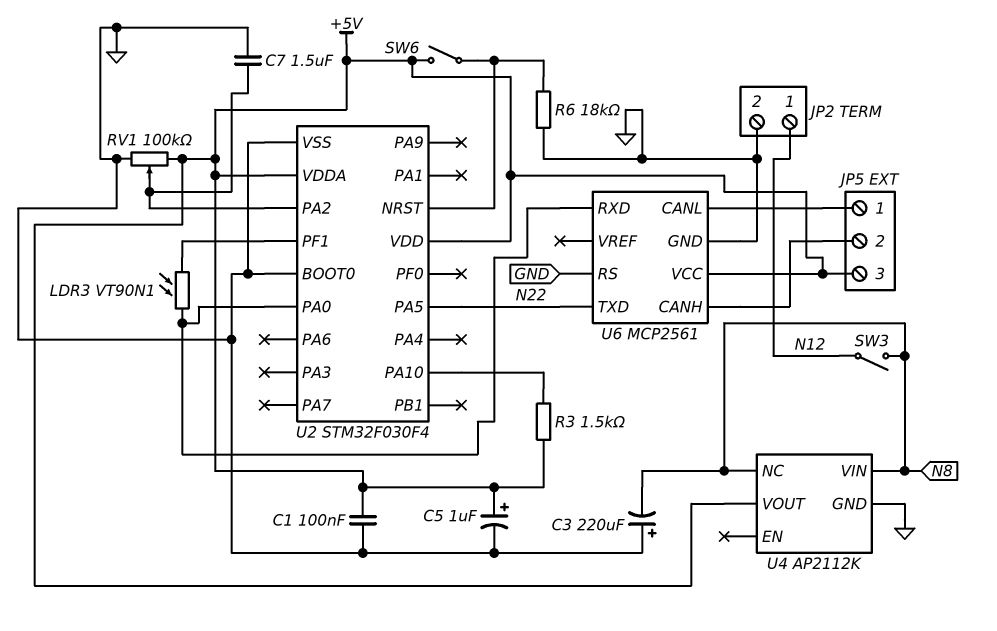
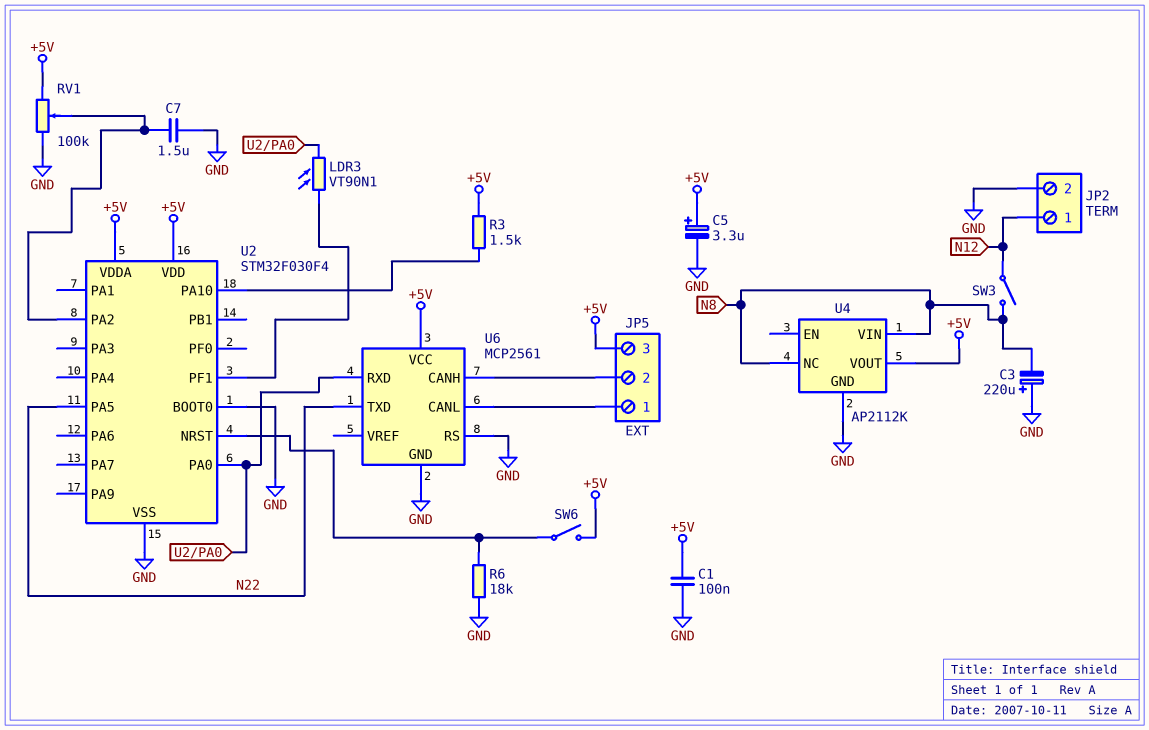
C5: 1uF (plus +5V, minus GND) -> 3.3uF (plus +5V, minus GND)

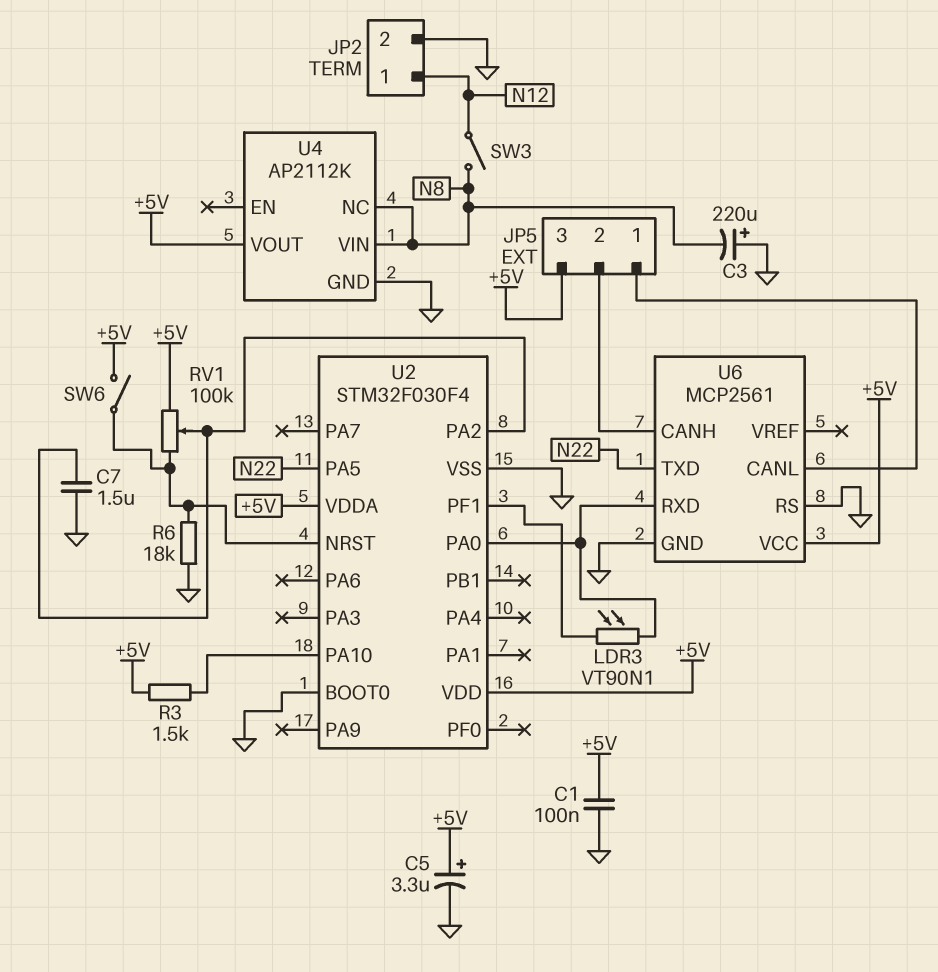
RV1: 100k (+5V, GND, wiper U2/PA2) -> 100k (+5V, U2/NRST, wiper U2/PA2)

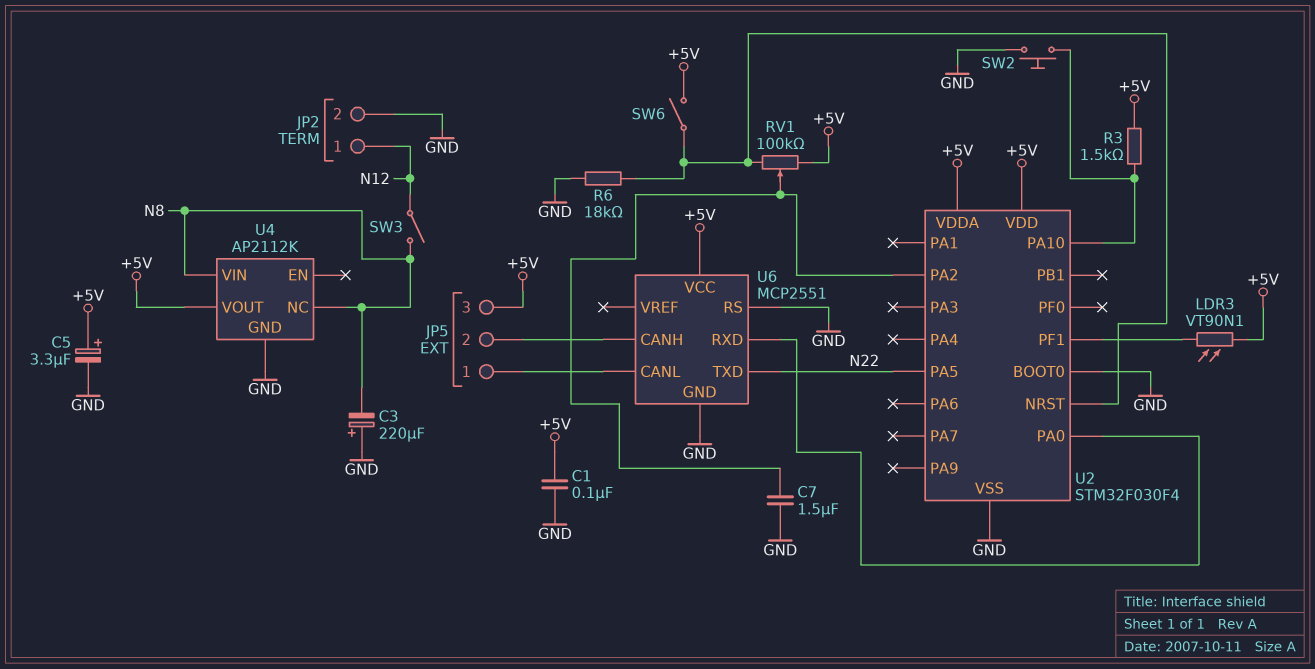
LDR3: VT90N1 (U2/PA0, U2/PF1) -> VT90N1 (+5V, U2/PF1)
SW2: none -> button (GND, U2/PA10)
U6: MCP2561 -> MCP2551

